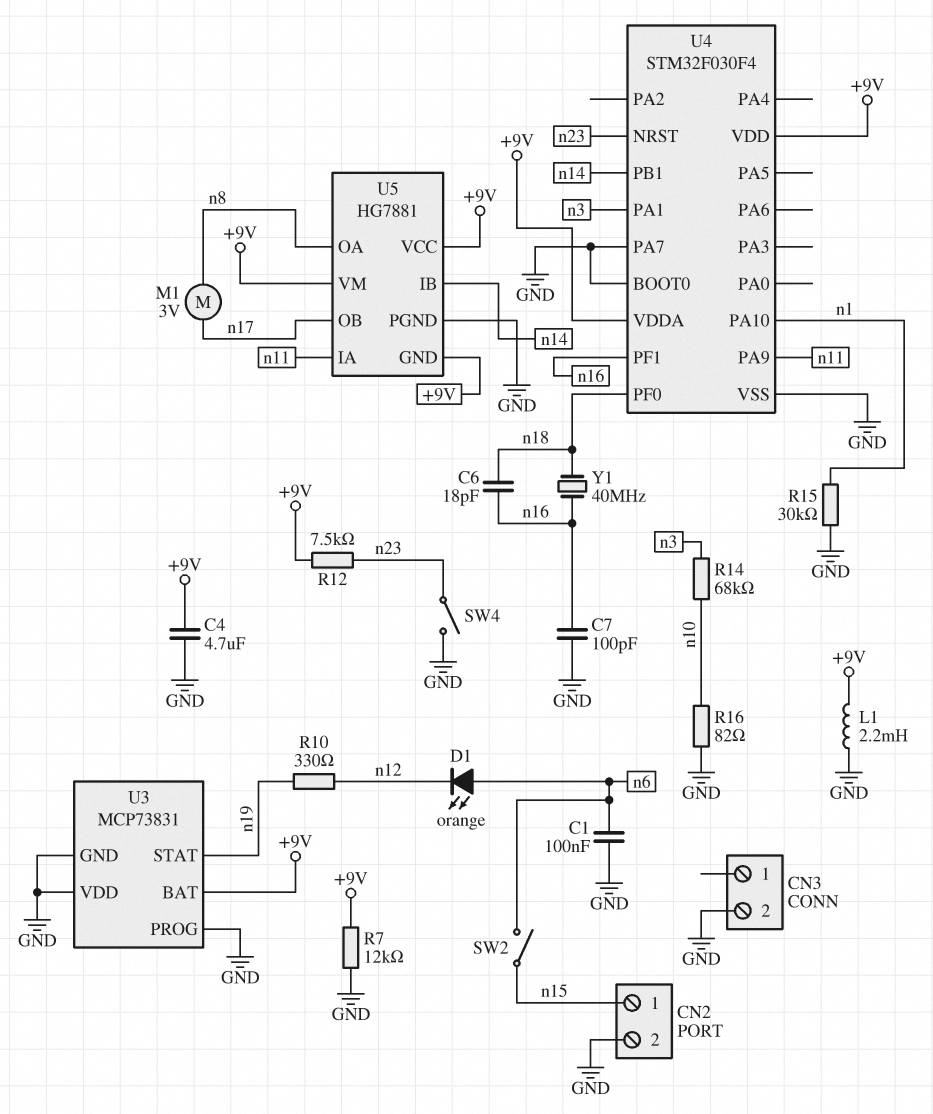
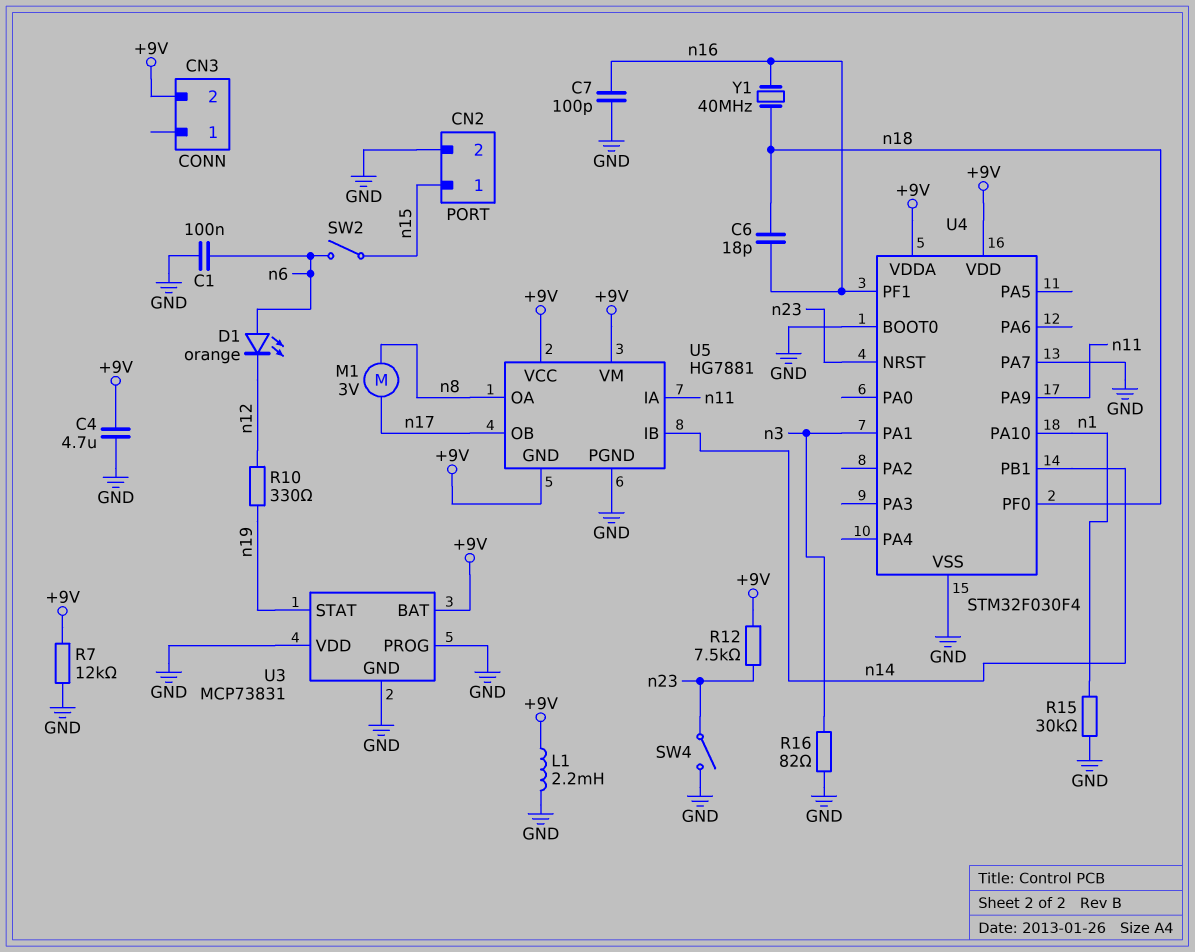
CN3 pin 2: GND -> +9V
R14: 68k (n3, n10) -> none
R16: 82 (GND, n10) -> 82 (GND, n3)

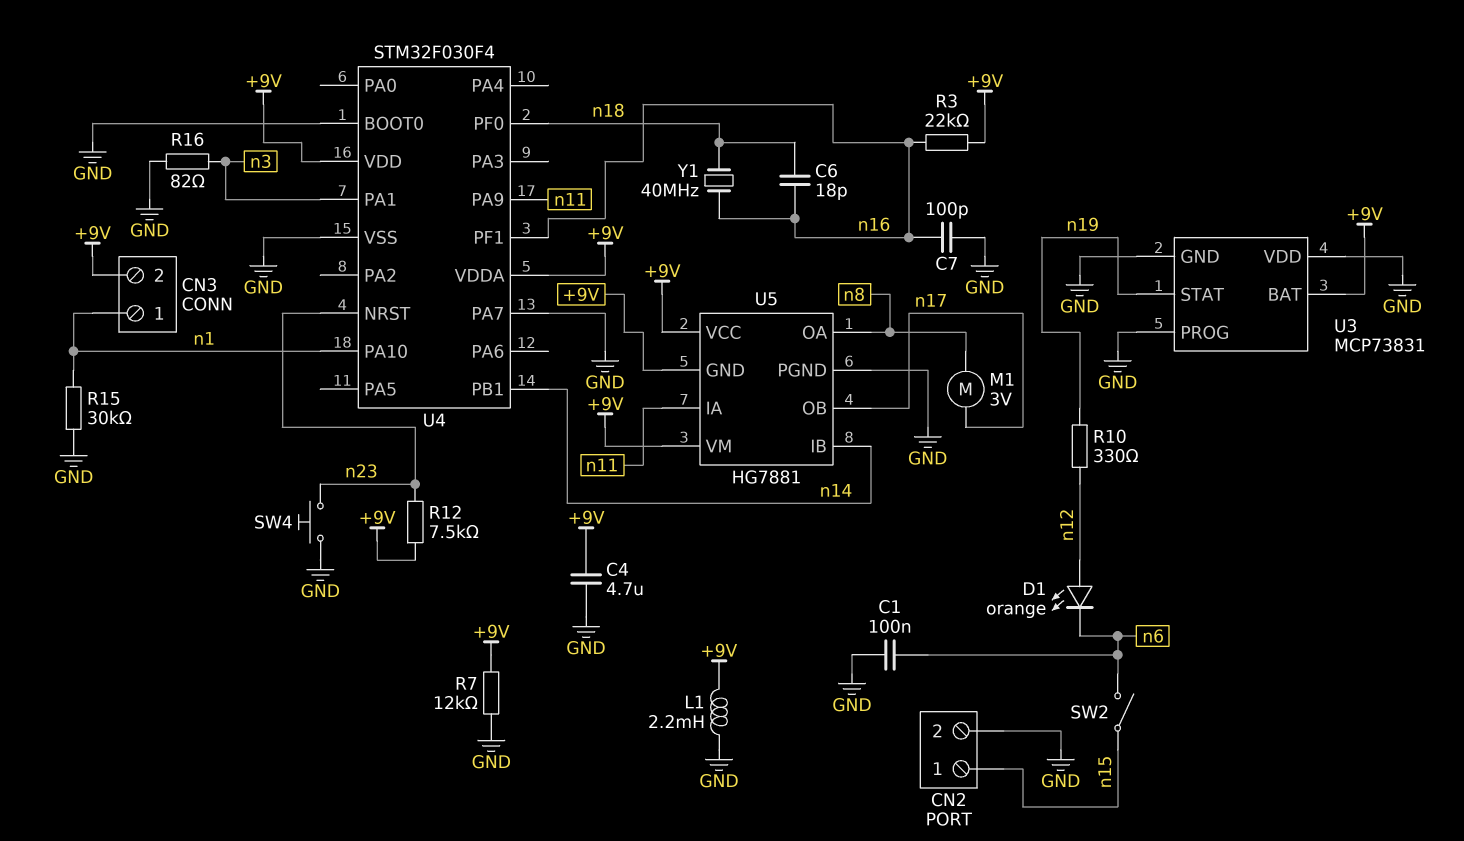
CN3 pin 1: none -> n1
D1: LED orange (A n6, K n12) -> LED orange (A n12, K n6)
R3: none -> 22k (+9V, n16)
SW4: switch (GND, n23) -> button (GND, n23)

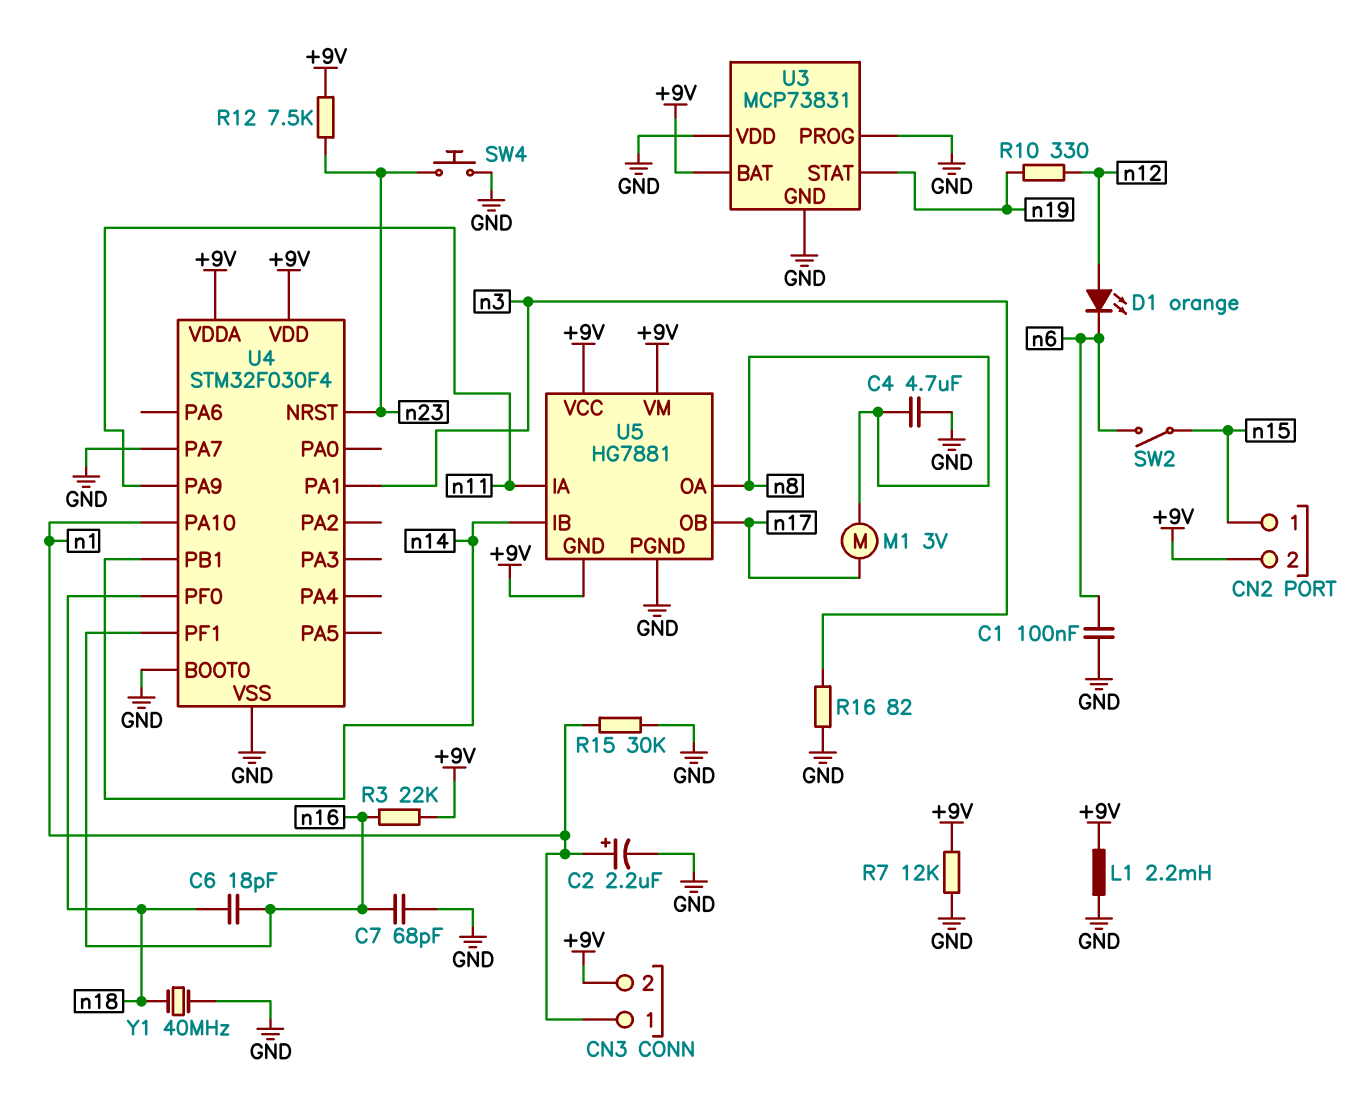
C2: none -> 2.2uF (plus n1, minus GND)
C4: 4.7uF (+9V, GND) -> 4.7uF (GND, n8)
C7: 100pF (GND, n16) -> 68pF (GND, n16)
CN2 pin 2: GND -> +9V
Y1: 40MHz (n16, n18) -> 40MHz (GND, n18)

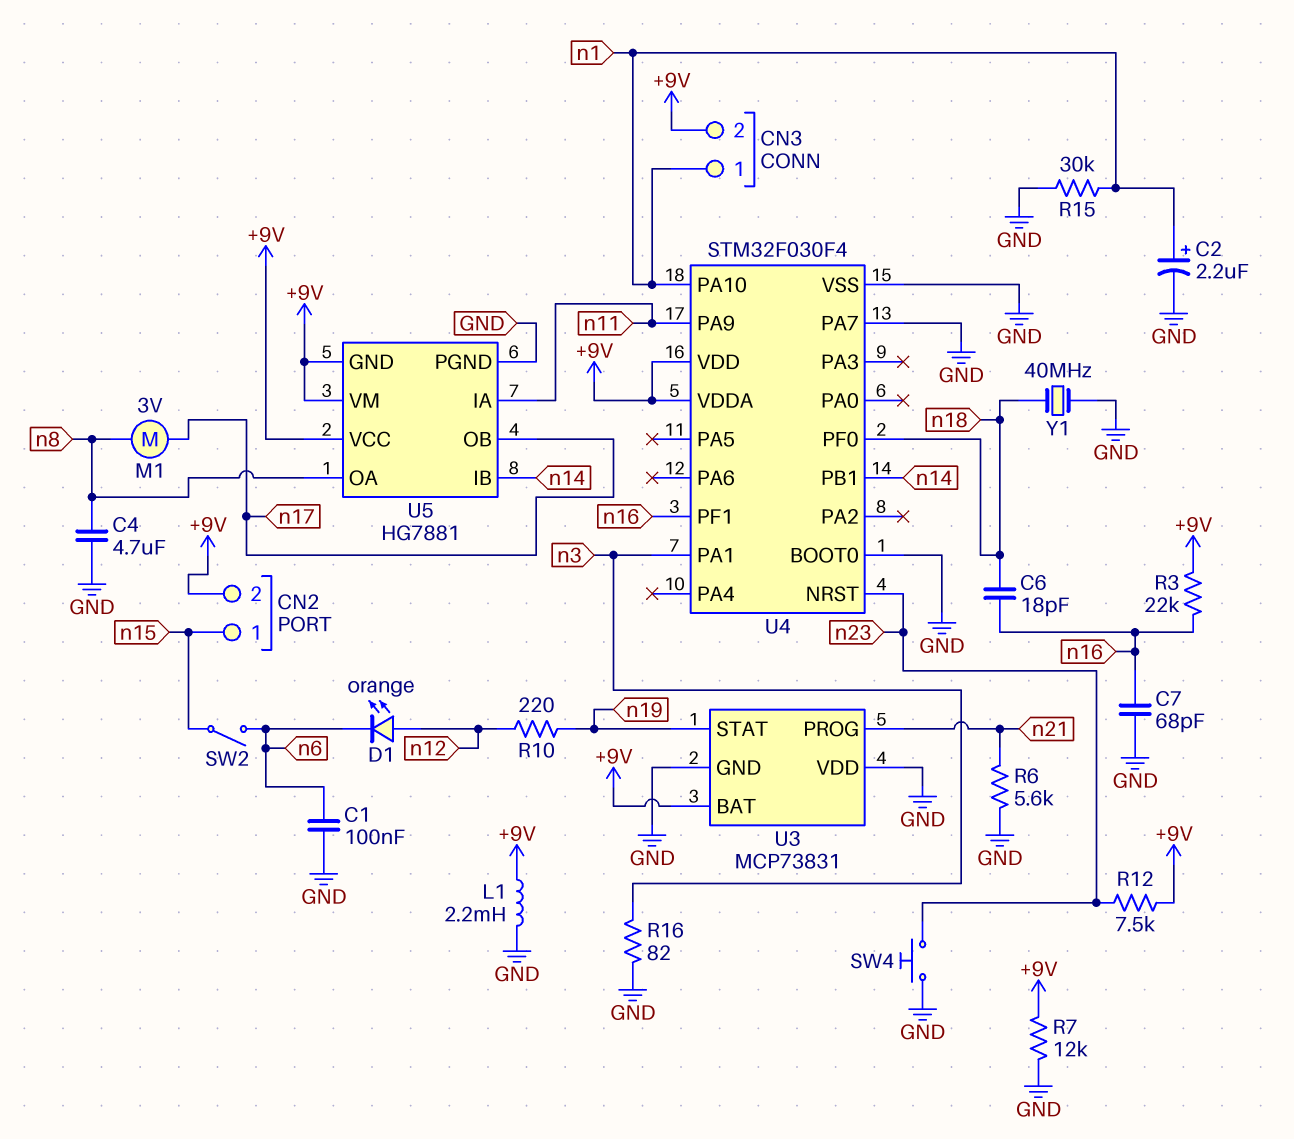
R6: none -> 5.6k (GND, n21)
R10: 330 (n12, n19) -> 220 (n12, n19)
U3 pin PROG: GND -> n21

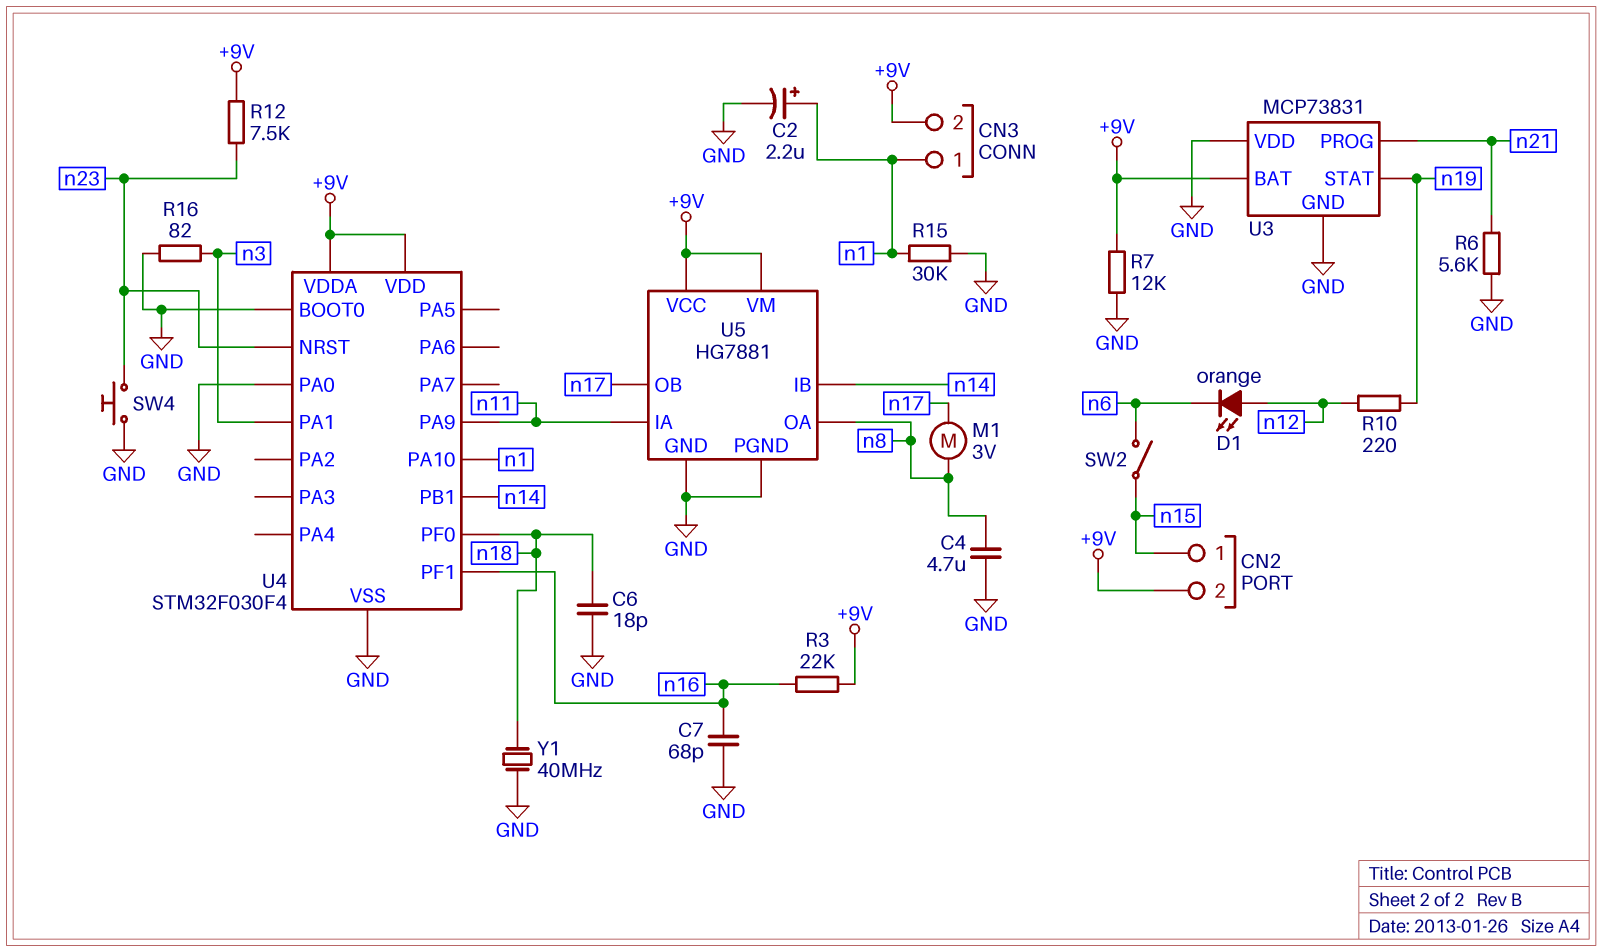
C1: 100nF (GND, n6) -> none
C6: 18pF (n16, n18) -> 18pF (GND, n18)
L1: 2.2mH (+9V, GND) -> none
U4 pin PA0: none -> GND
U4 pin PA7: GND -> none
U5 pin GND: +9V -> GND

